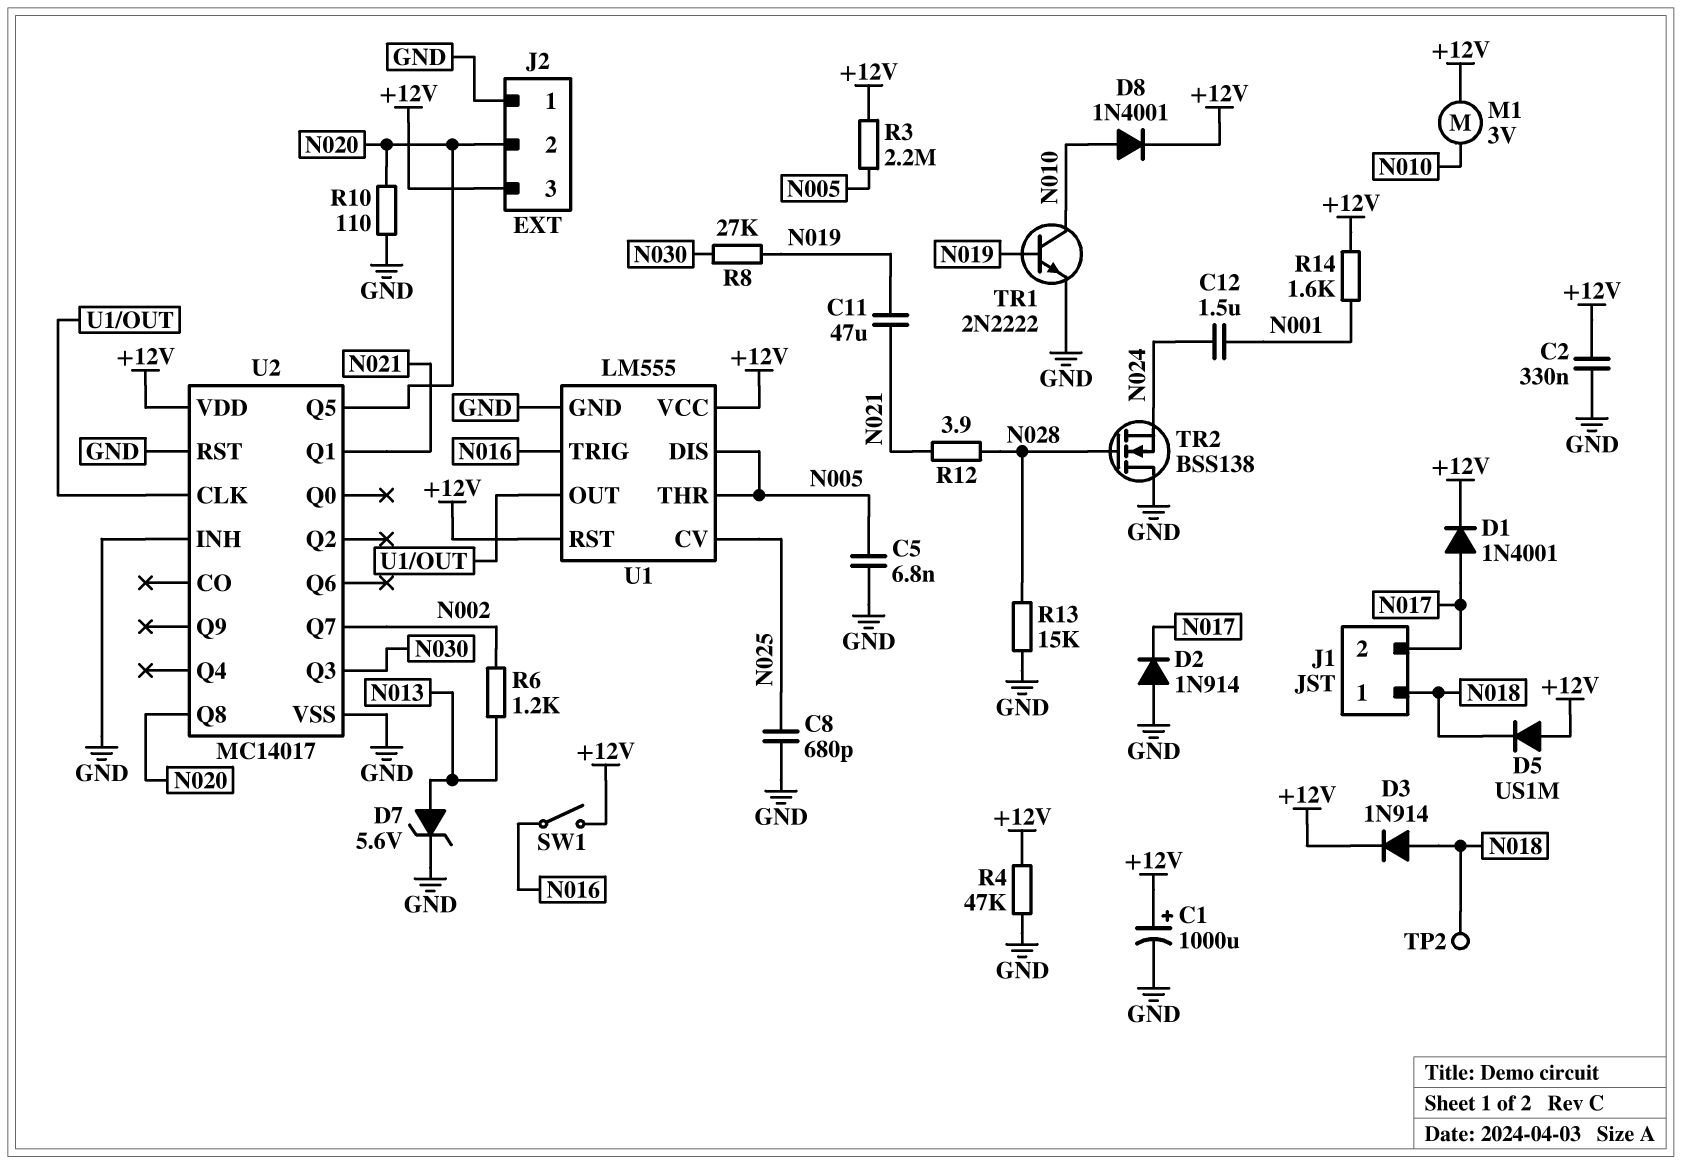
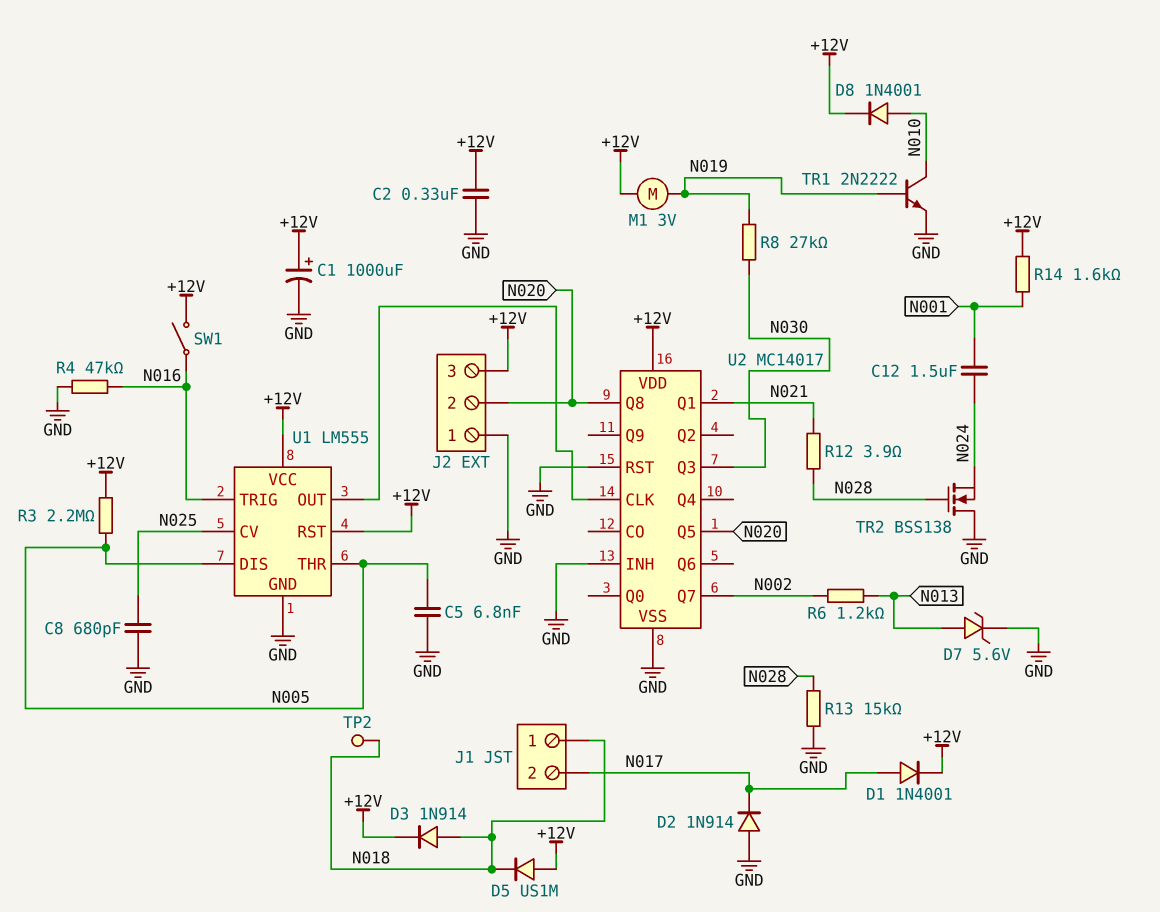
C11: 47uF (N019, N021) -> none
M1: motor 3V (+12V, N010) -> motor 3V (+12V, N019)
R4: 47k (+12V, GND) -> 47k (GND, N016)
R10: 110 (GND, N020) -> none

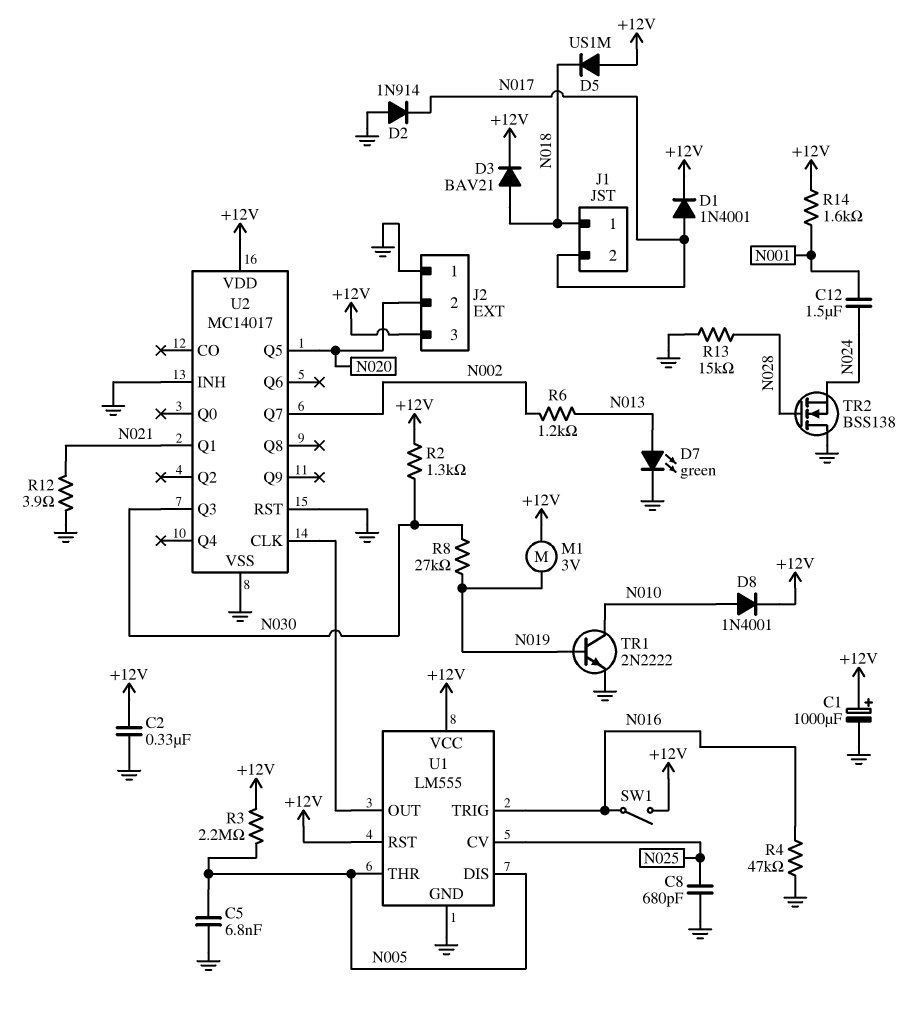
D3: diode 1N914 (A N018, K +12V) -> diode BAV21 (A N018, K +12V)
D7: zener 5.6V (A N013, K GND) -> LED green (A N013, K GND)
R2: none -> 1.3k (+12V, N030)
R12: 3.9 (N021, N028) -> 3.9 (GND, N021)
TP2: test point (N018) -> none
U2 pin Q8: N020 -> none

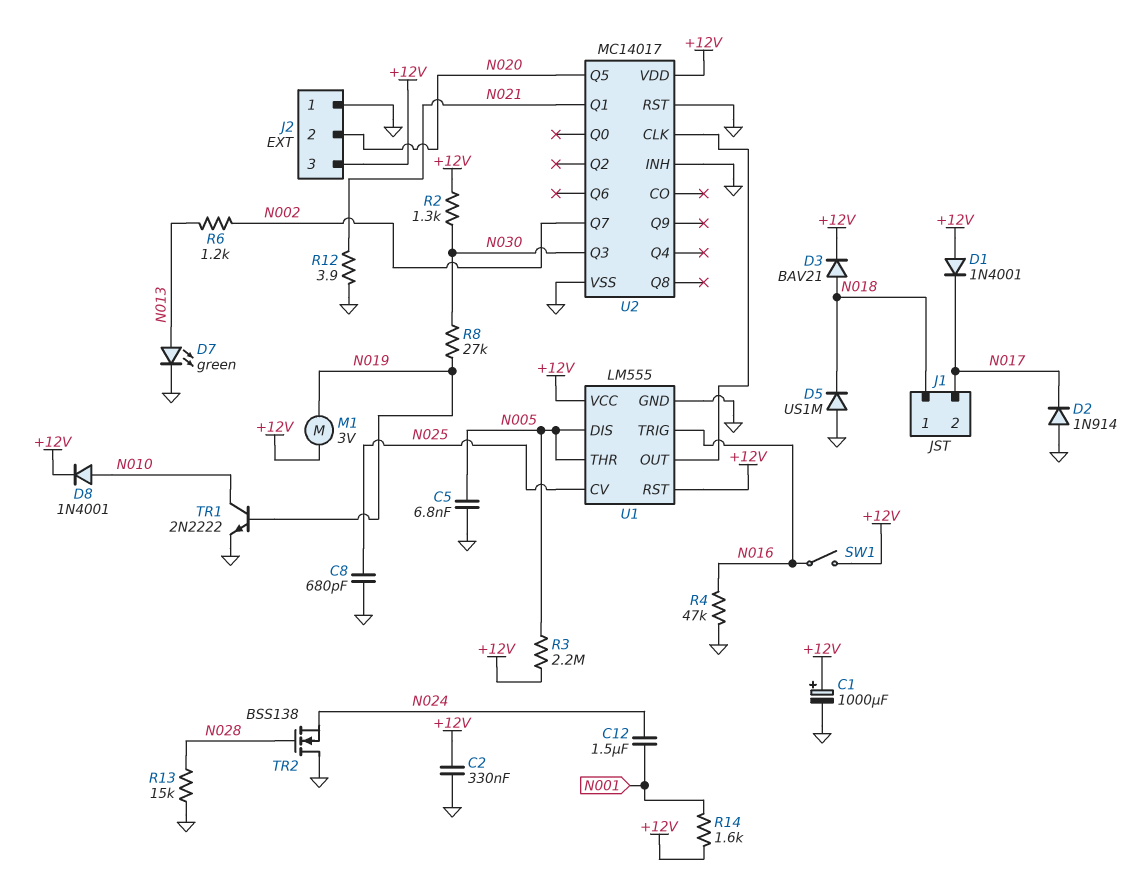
D1: diode 1N4001 (A N017, K +12V) -> diode 1N4001 (A +12V, K N017)
D5: diode US1M (A +12V, K N018) -> diode US1M (A GND, K N018)

